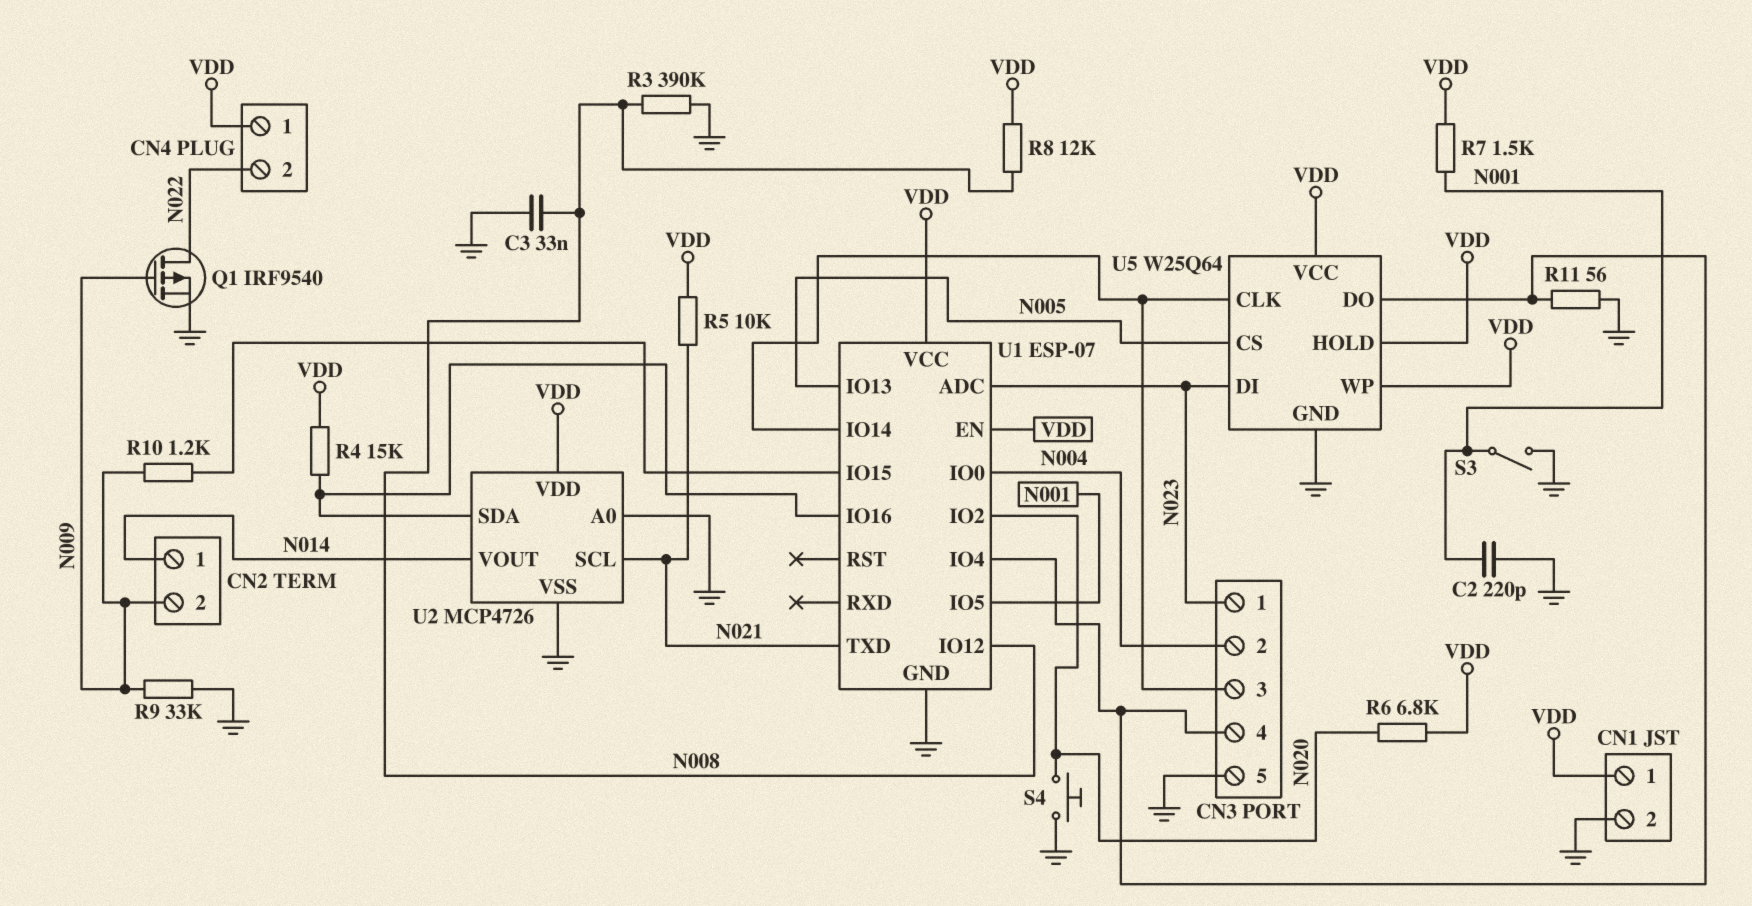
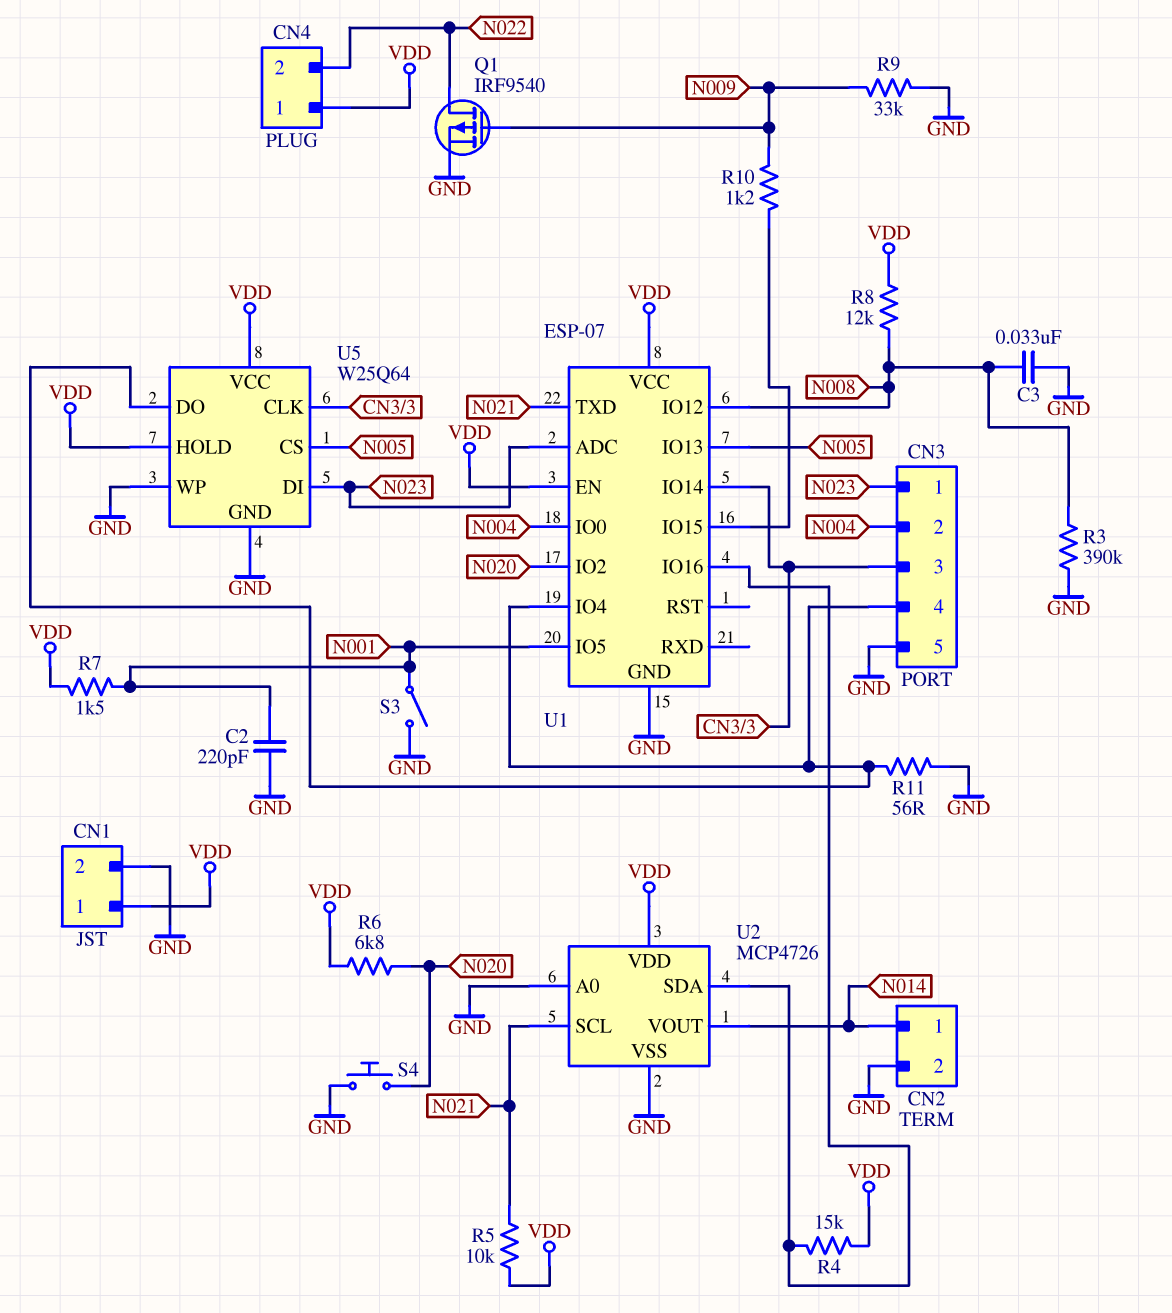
CN2 pin 2: N009 -> GND
U5 pin WP: VDD -> GND

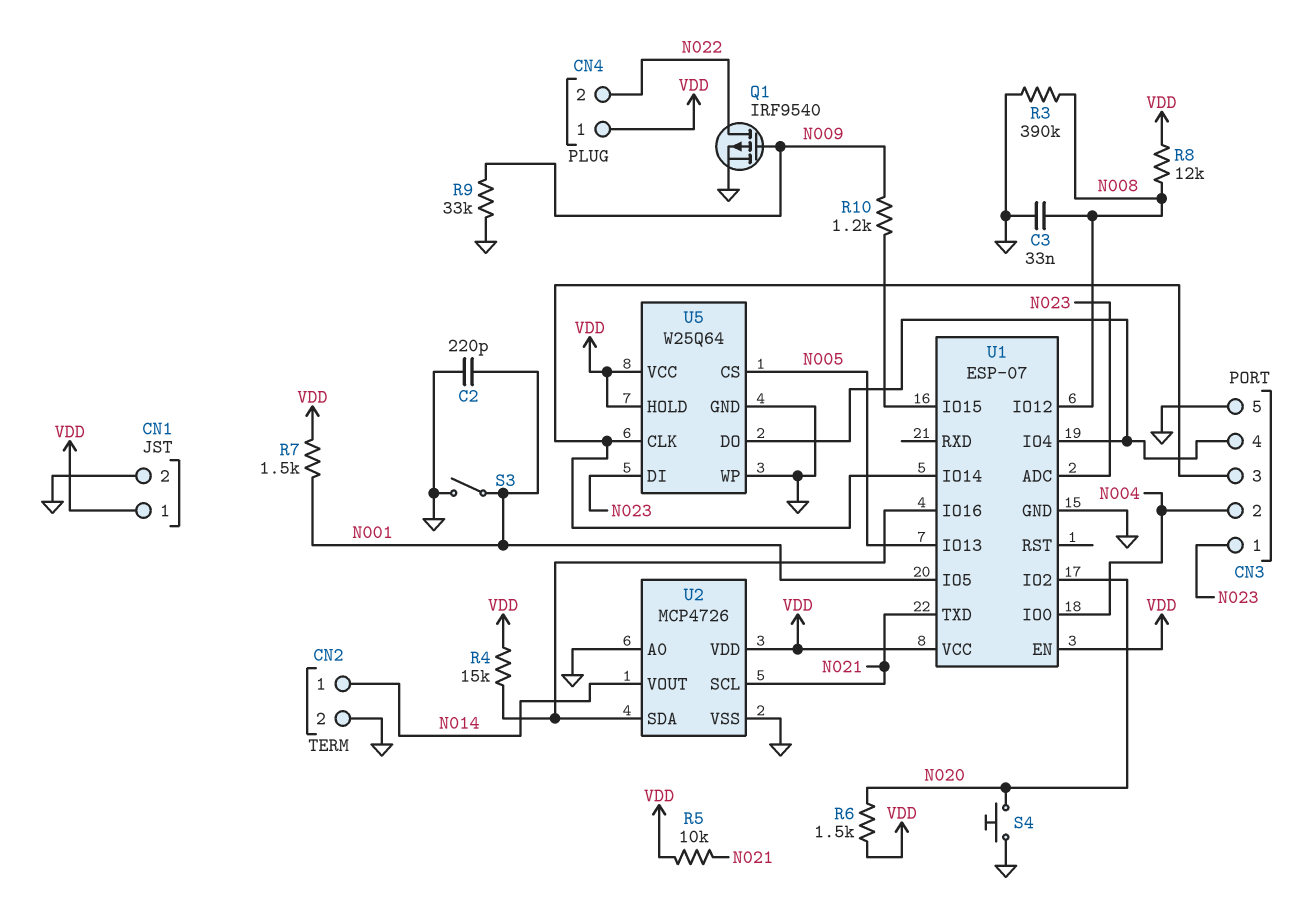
R6: 6.8k (N020, VDD) -> 1.5k (N020, VDD)
R11: 56 (CN3/4, GND) -> none

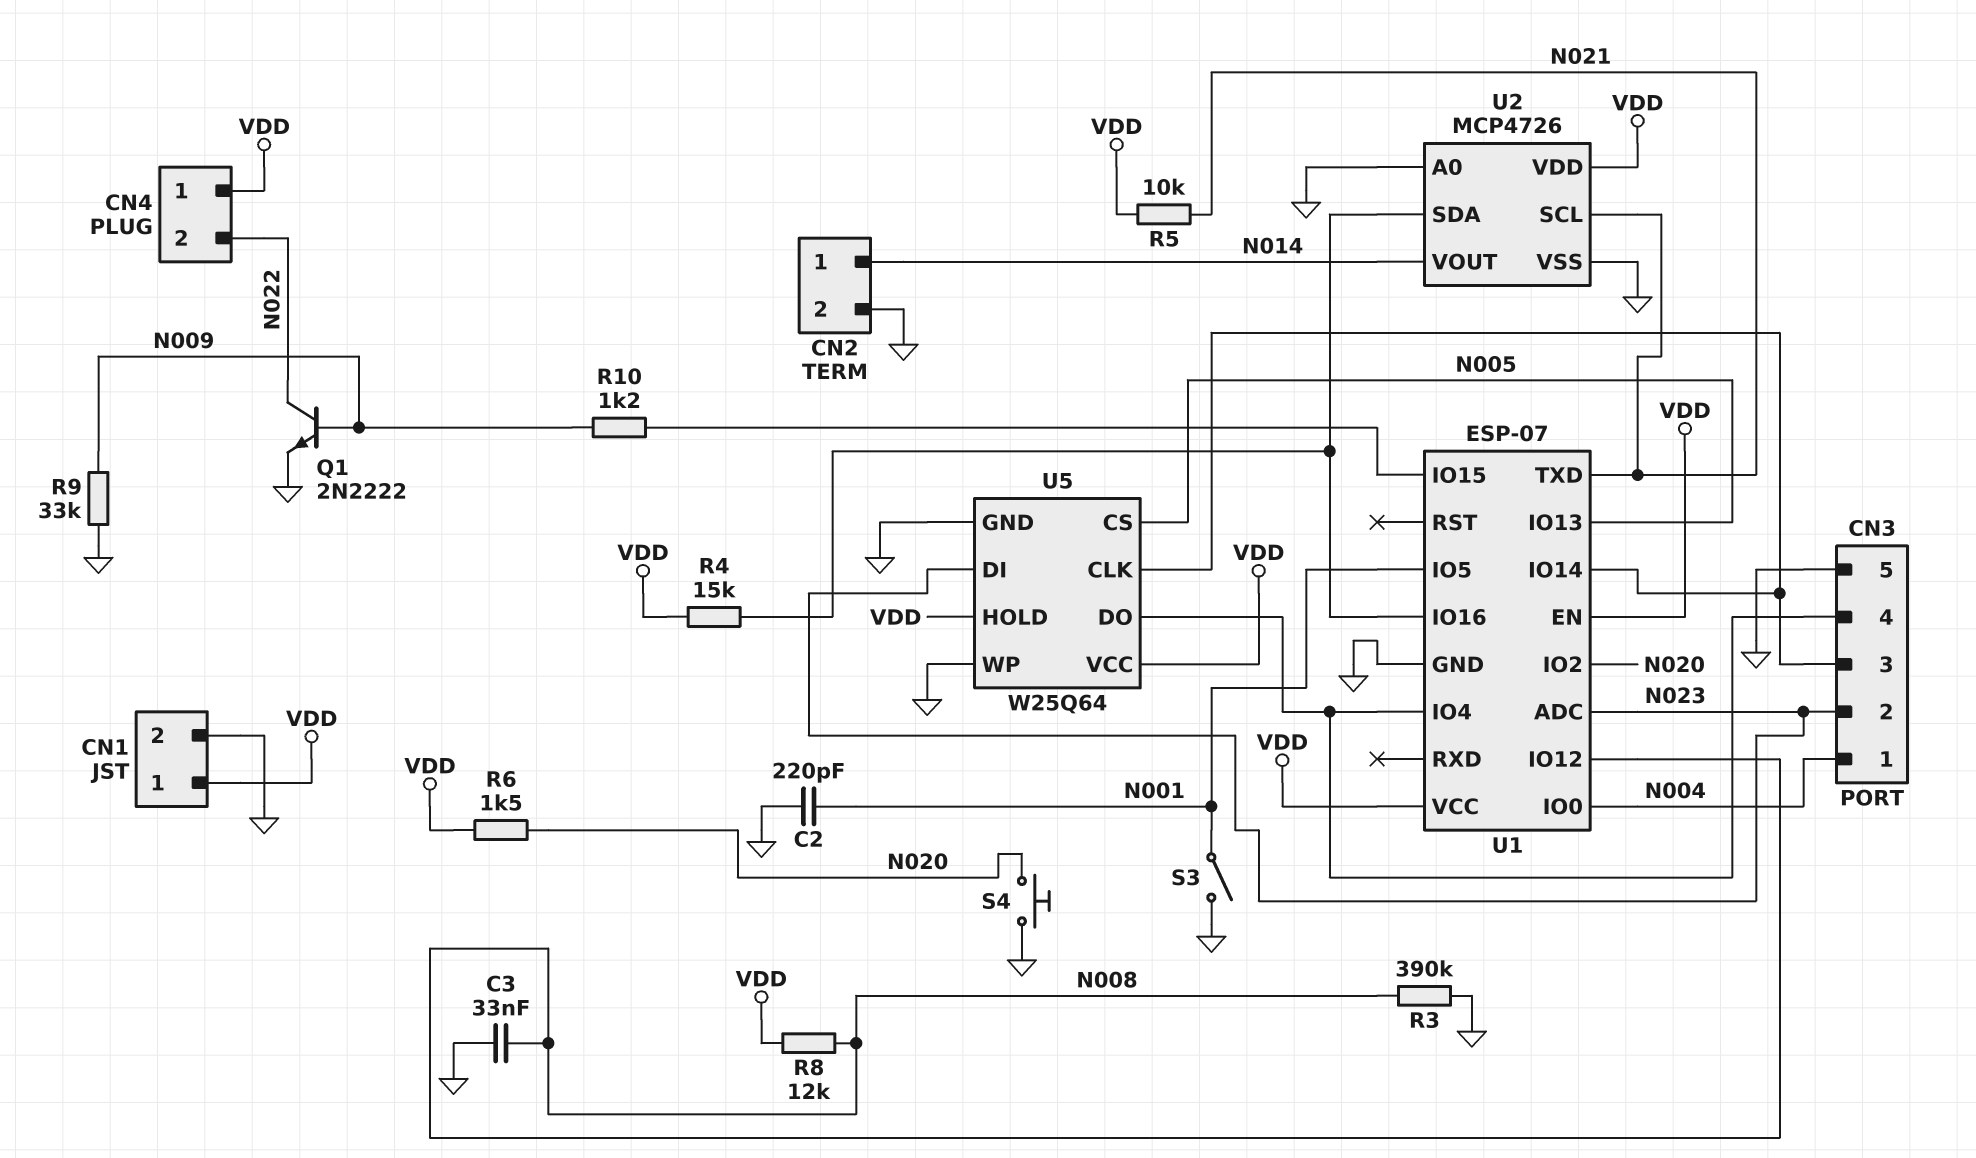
CN3 pin 1: N023 -> N004
CN3 pin 2: N004 -> N023
Q1: PMOS IRF9540 (G N009, D N022, S GND) -> NPN 2N2222 (B N009, C N022, E GND)
R7: 1.5k (N001, VDD) -> none

